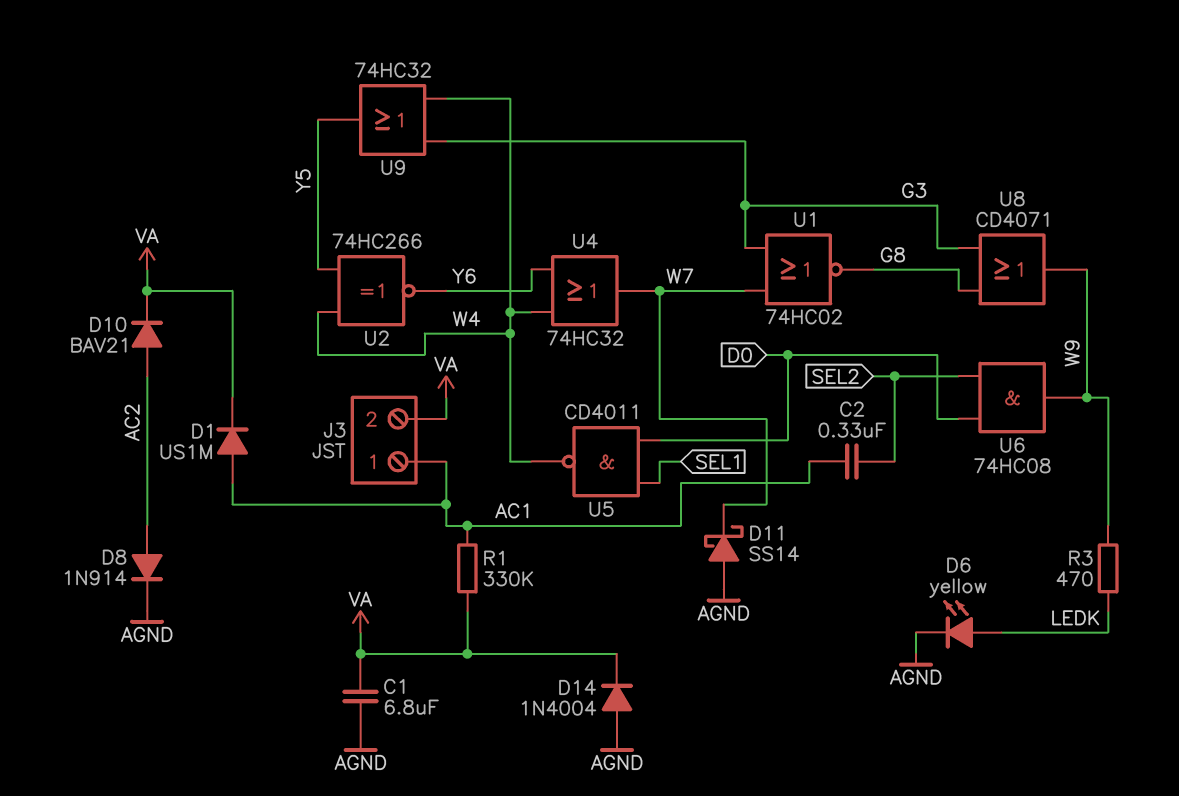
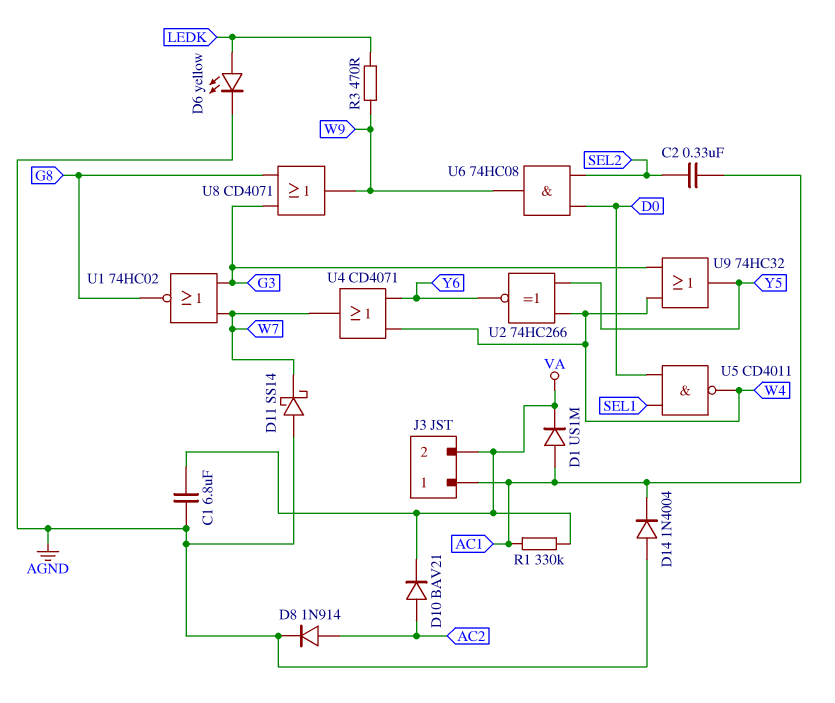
D14: diode 1N4004 (A AGND, K VA) -> diode 1N4004 (A AGND, K AC1)
U4: OR 74HC32 (in W4, in Y6, out W7) -> OR CD4071 (in W4, in Y6, out W7)

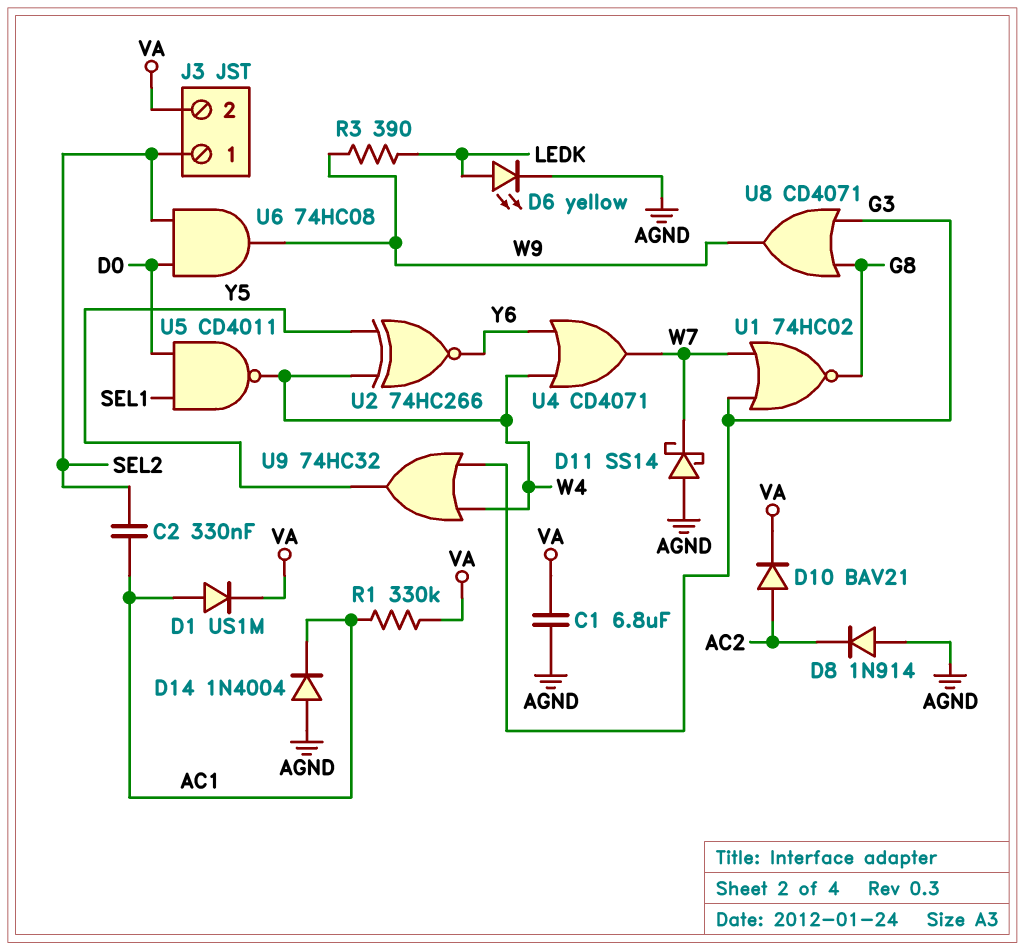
D8: diode 1N914 (A AC2, K AGND) -> diode 1N914 (A AGND, K AC2)
J3 pin 1: AC1 -> SEL2
R3: 470 (LEDK, W9) -> 390 (LEDK, W9)

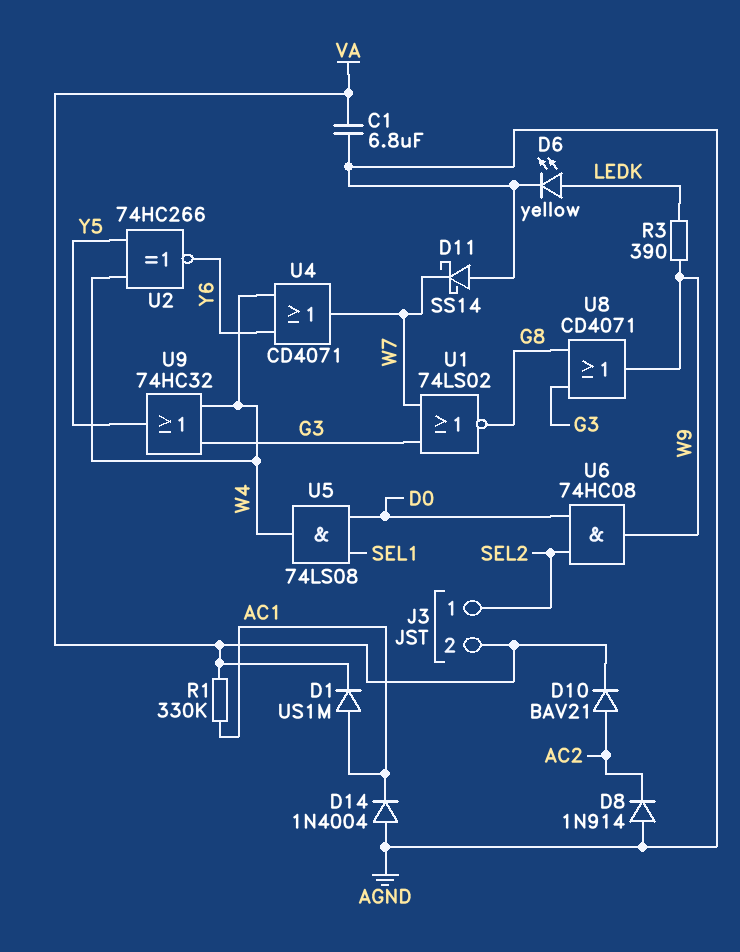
C2: 330nF (AC1, SEL2) -> none
U1: NOR 74HC02 (in G3, in W7, out G8) -> NOR 74LS02 (in G3, in W7, out G8)
U5: NAND CD4011 (in D0, in SEL1, out W4) -> AND 74LS08 (in D0, in SEL1, out W4)

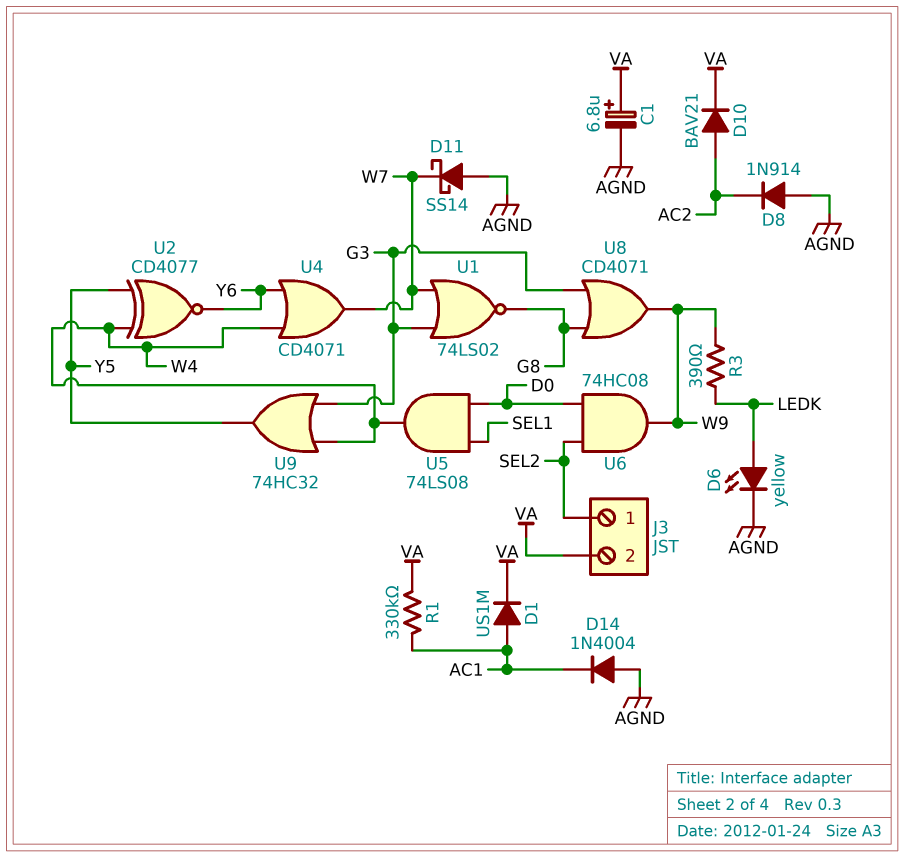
C1: 6.8uF (AGND, VA) -> 6.8uF (plus VA, minus AGND)
U2: XNOR 74HC266 (in W4, in Y5, out Y6) -> XNOR CD4077 (in W4, in Y5, out Y6)

